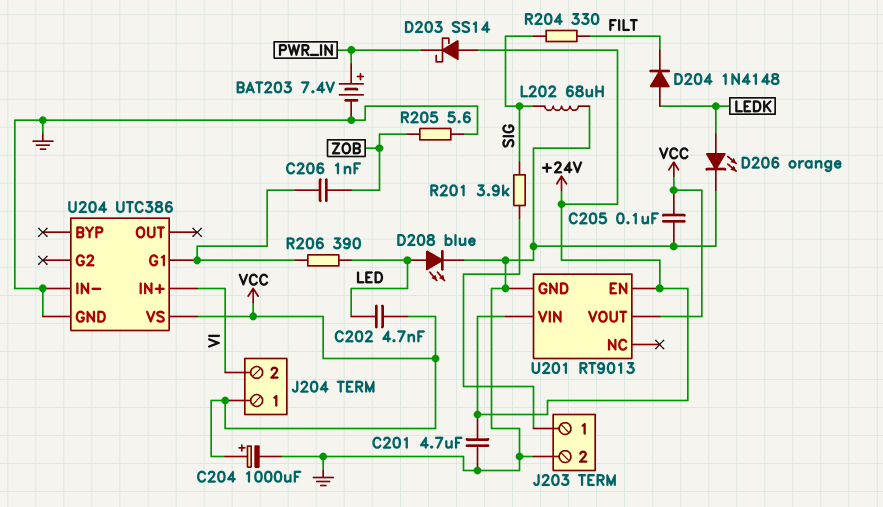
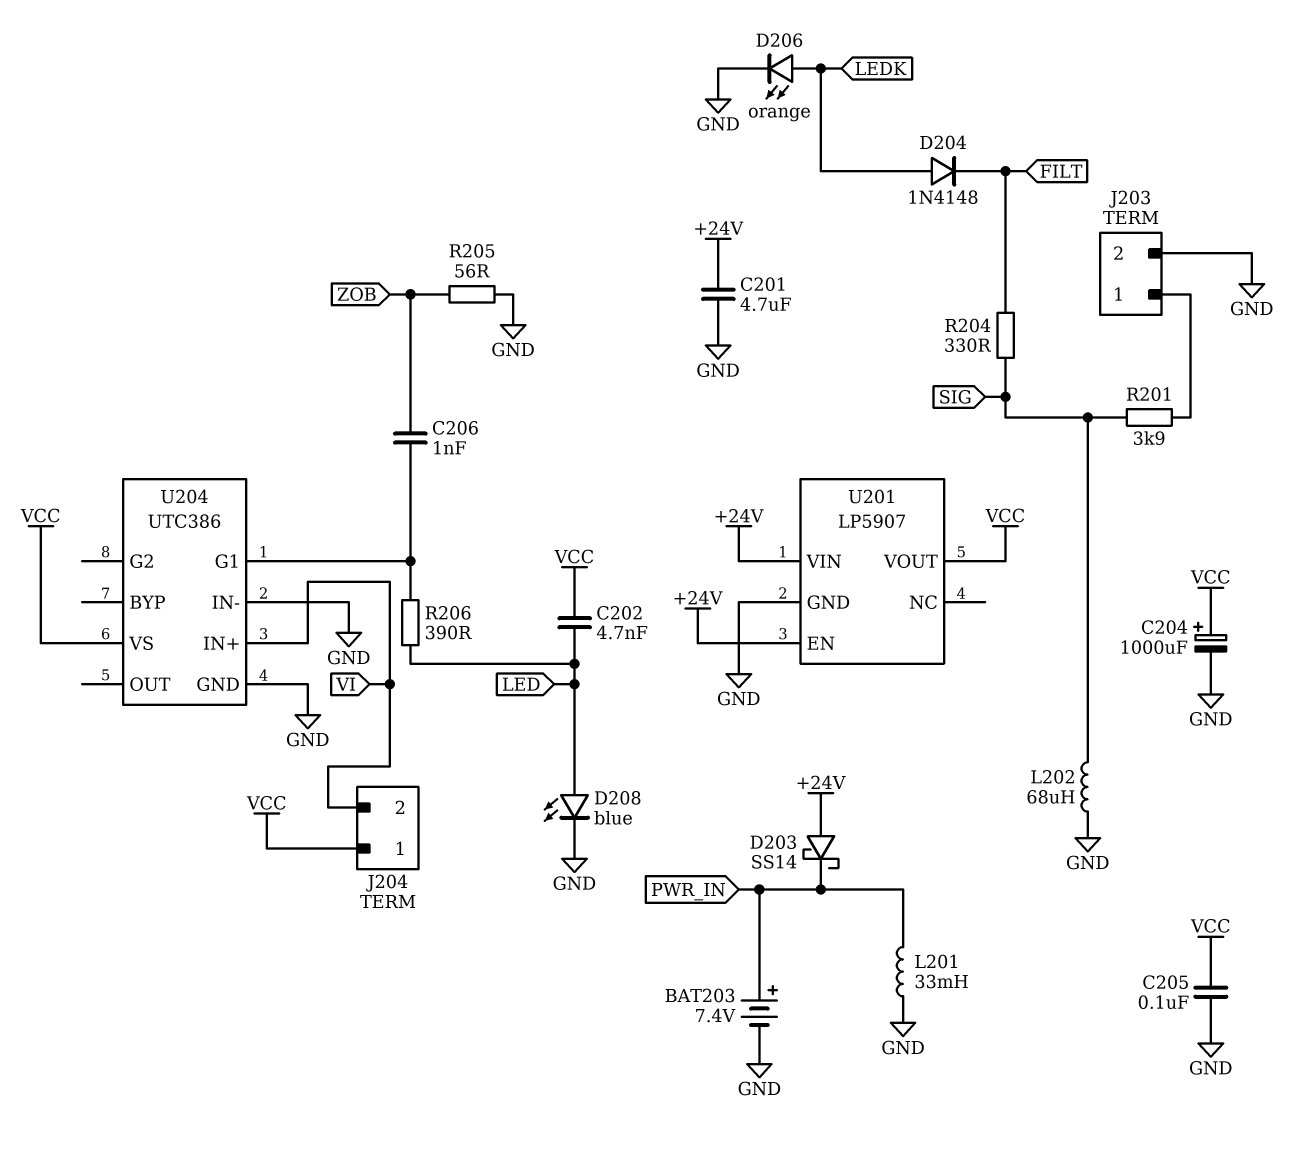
L201: none -> 33mH (GND, PWR_IN)
R205: 5.6 (GND, ZOB) -> 56 (GND, ZOB)
U201: RT9013 -> LP5907

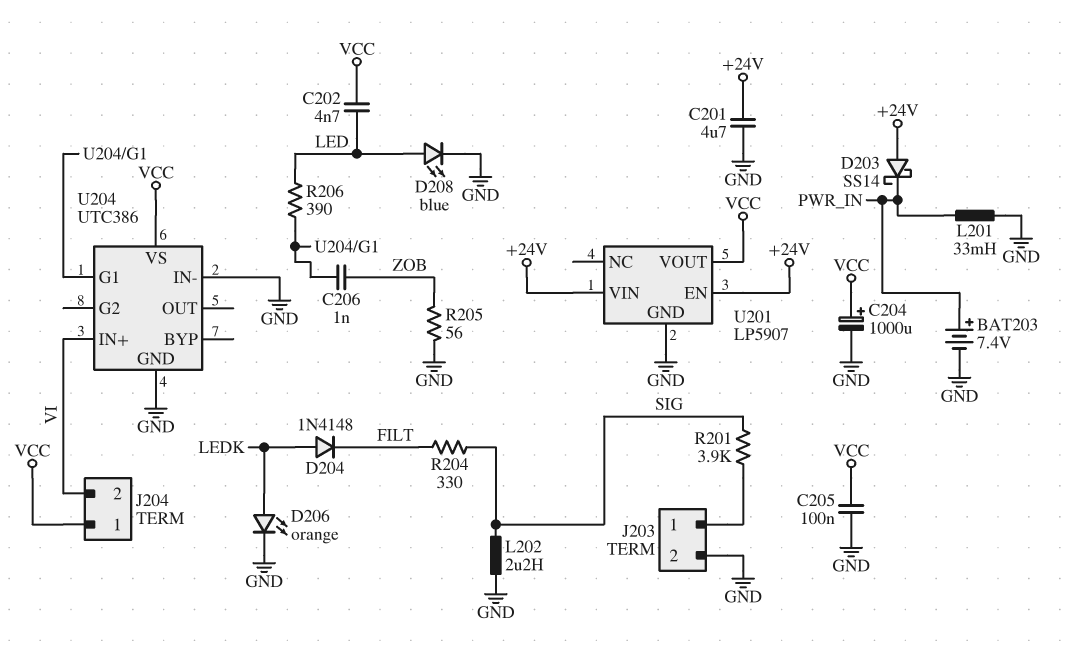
L202: 68uH (GND, SIG) -> 2.2uH (GND, SIG)

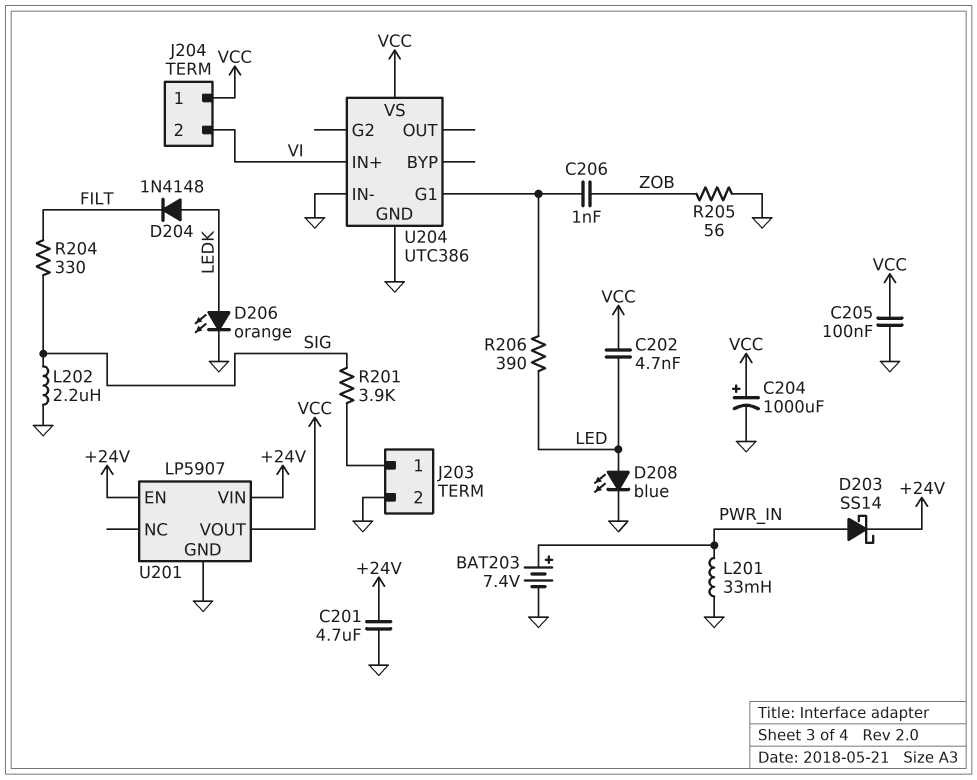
D203: schottky SS14 (A +24V, K PWR_IN) -> schottky SS14 (A PWR_IN, K +24V)

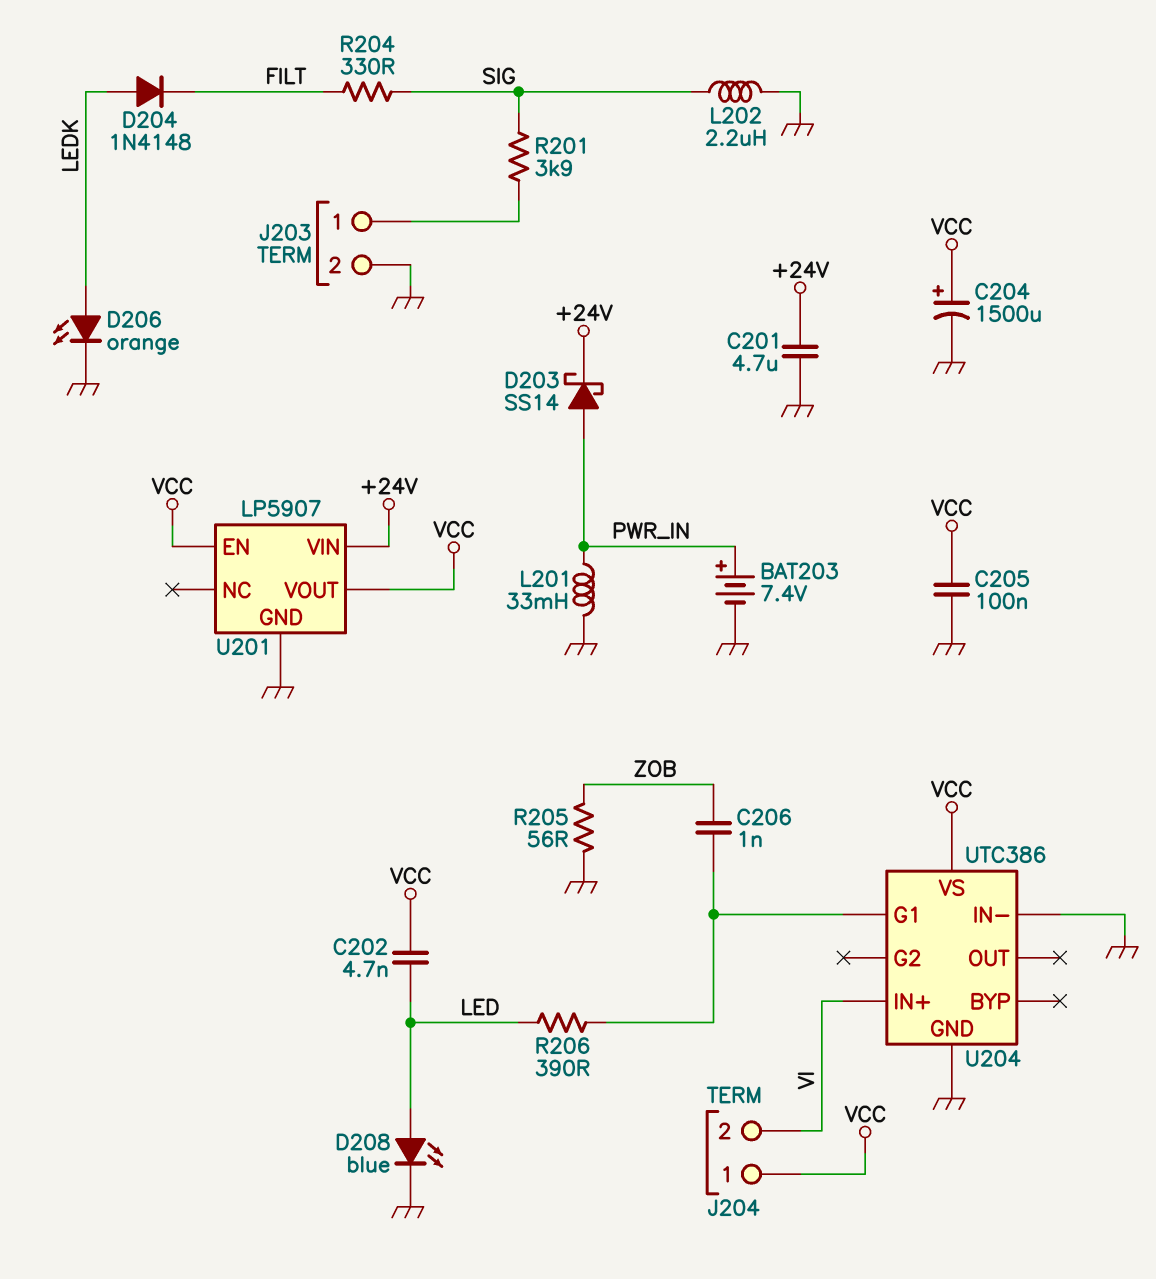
C204: 1000uF (plus VCC, minus GND) -> 1500uF (plus VCC, minus GND)
U201 pin EN: +24V -> VCC

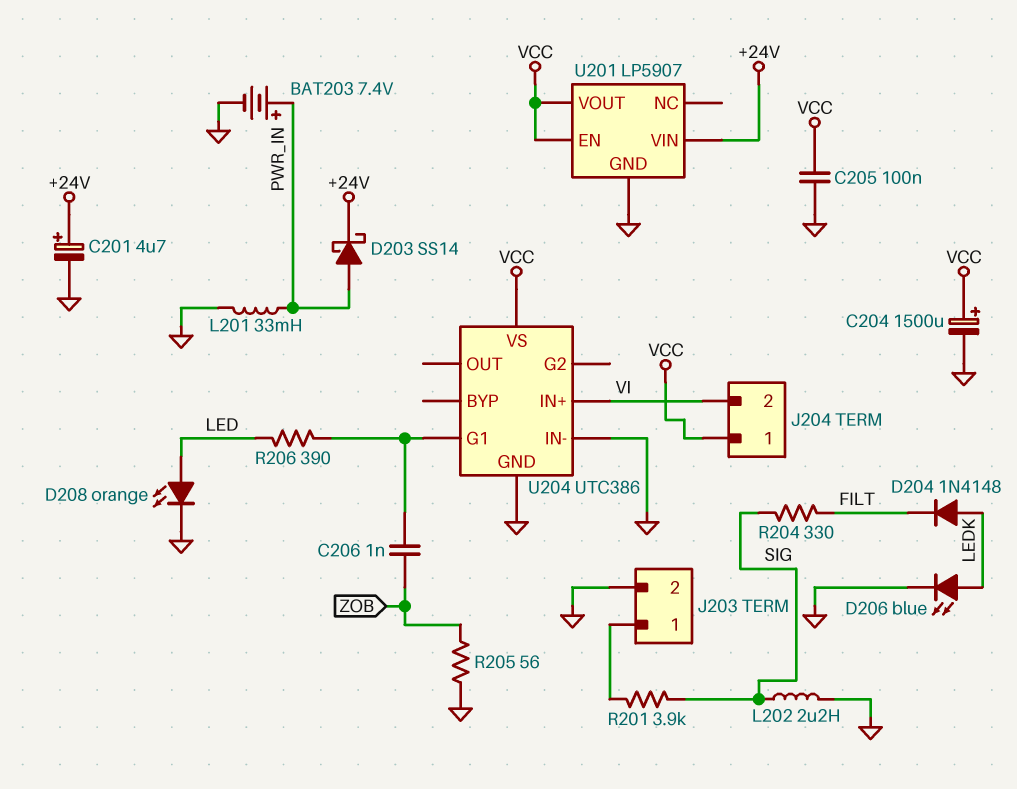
C201: 4.7uF (+24V, GND) -> 4.7uF (plus +24V, minus GND)
C202: 4.7nF (LED, VCC) -> none
D206: LED orange (A LEDK, K GND) -> LED blue (A LEDK, K GND)
D208: LED blue (A LED, K GND) -> LED orange (A LED, K GND)

